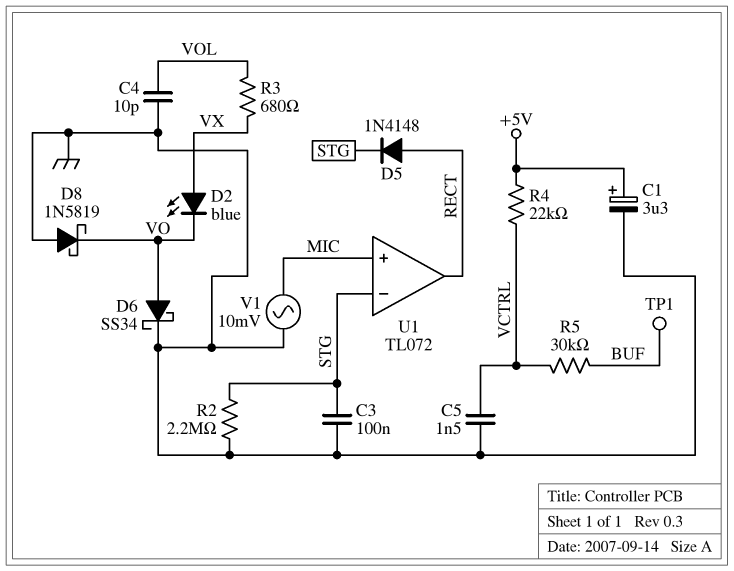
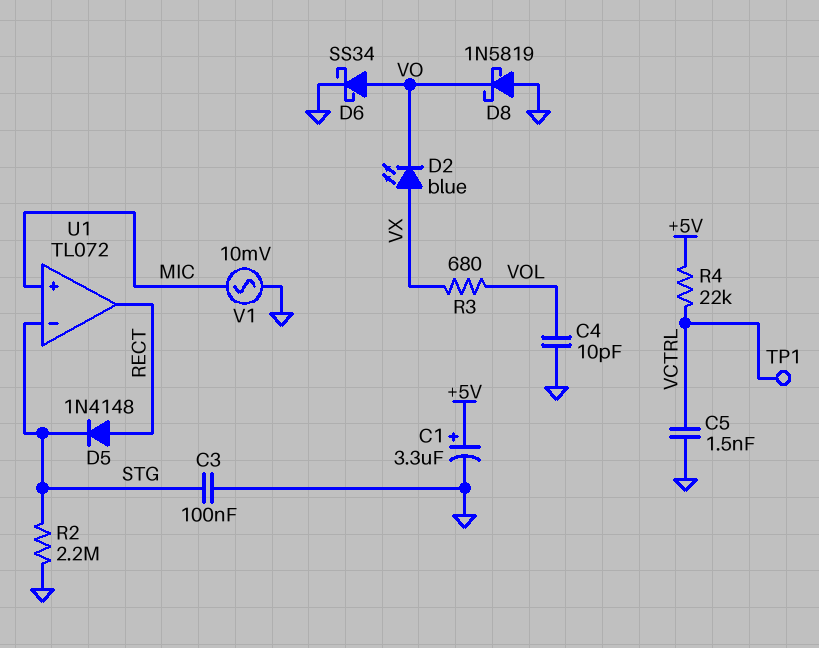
R5: 30k (BUF, VCTRL) -> none
TP1: test point (BUF) -> test point (VCTRL)

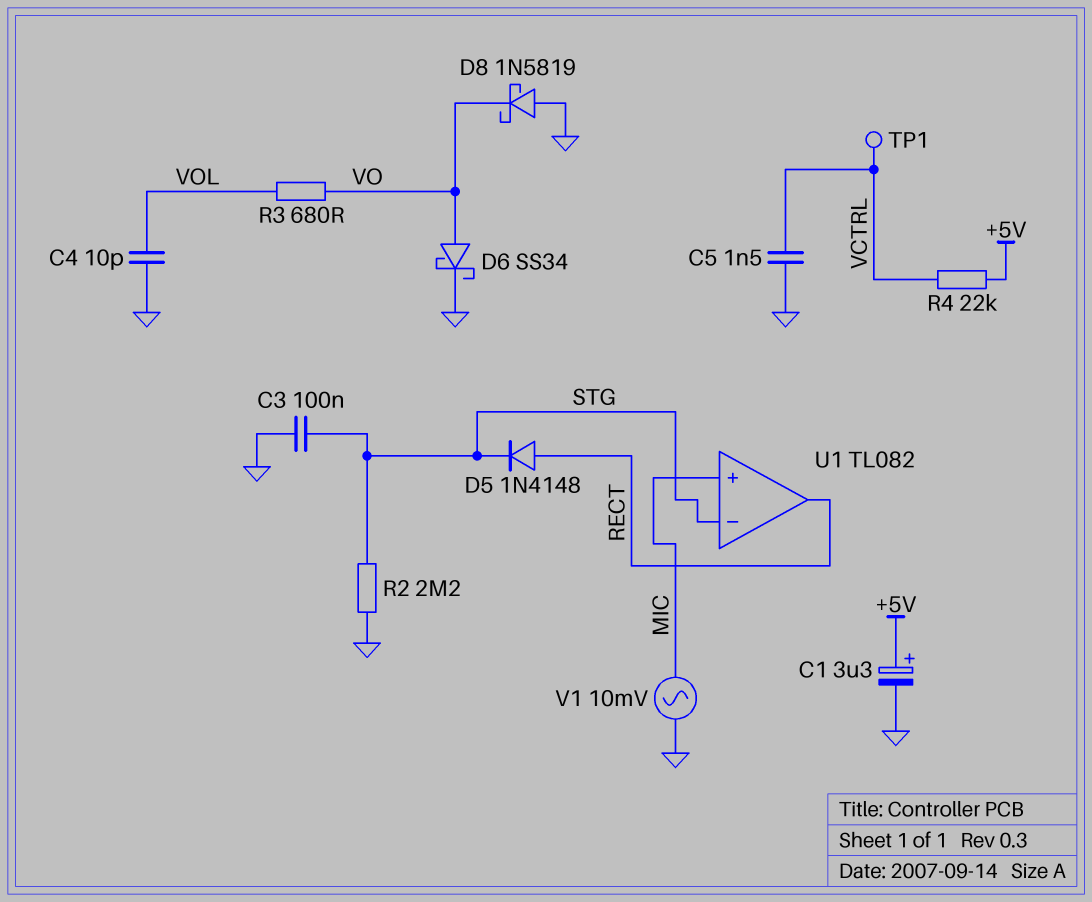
D2: LED blue (A VX, K VO) -> none
R3: 680 (VOL, VX) -> 680 (VO, VOL)
U1: TL072 -> TL082

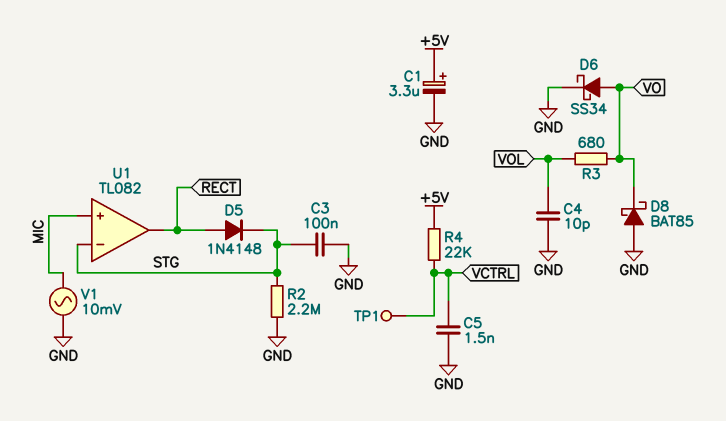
D8: schottky 1N5819 (A GND, K VO) -> schottky BAT85 (A GND, K VO)

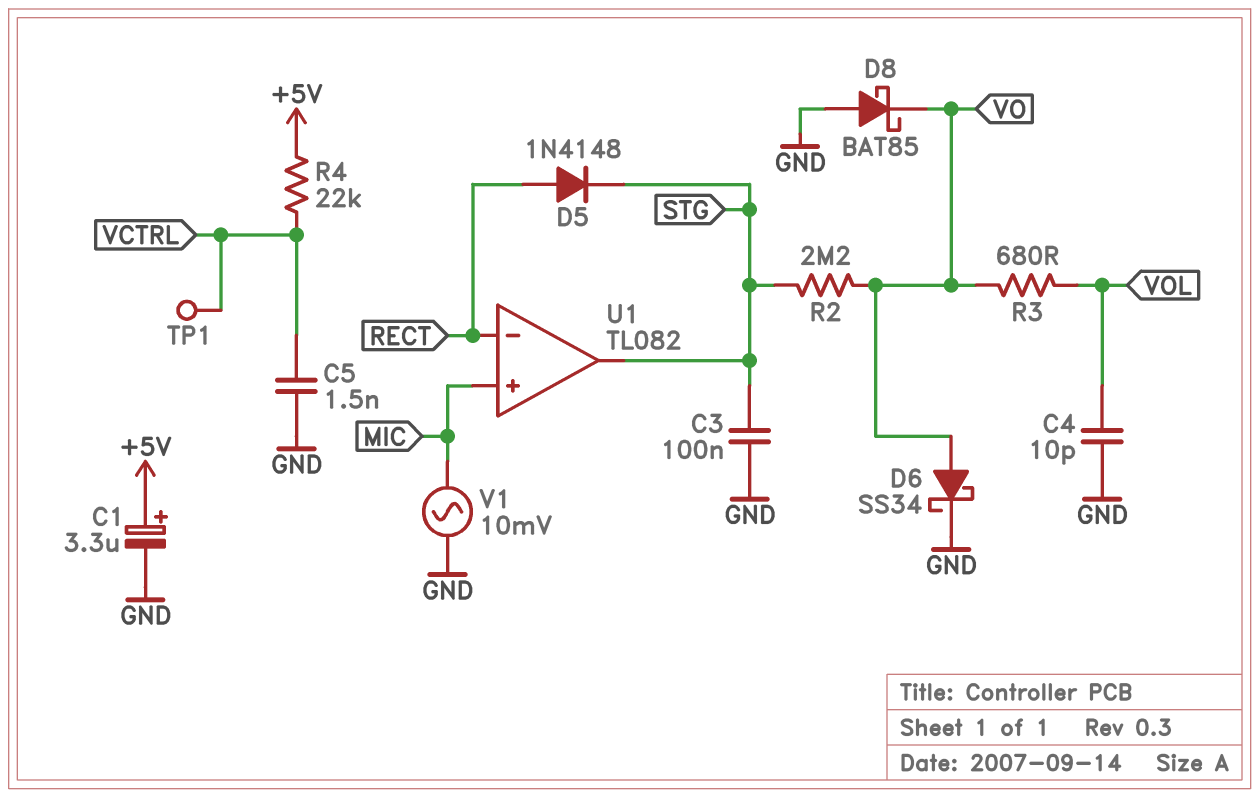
R2: 2.2M (GND, STG) -> 2.2M (STG, VO)
U1 pin in-: STG -> RECT
U1 pin out: RECT -> STG

